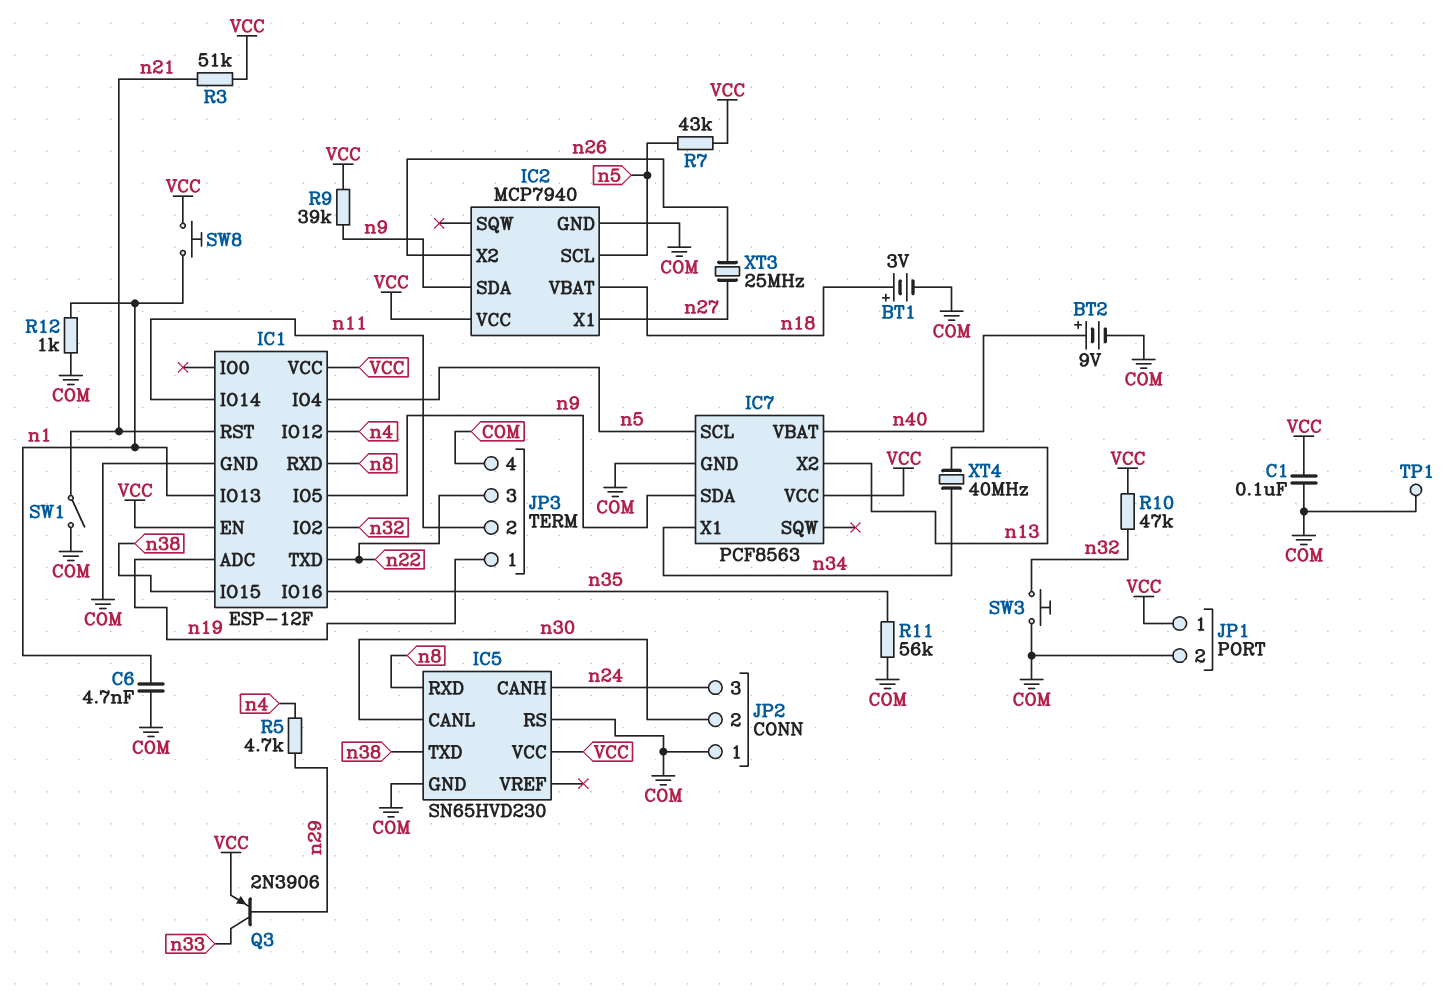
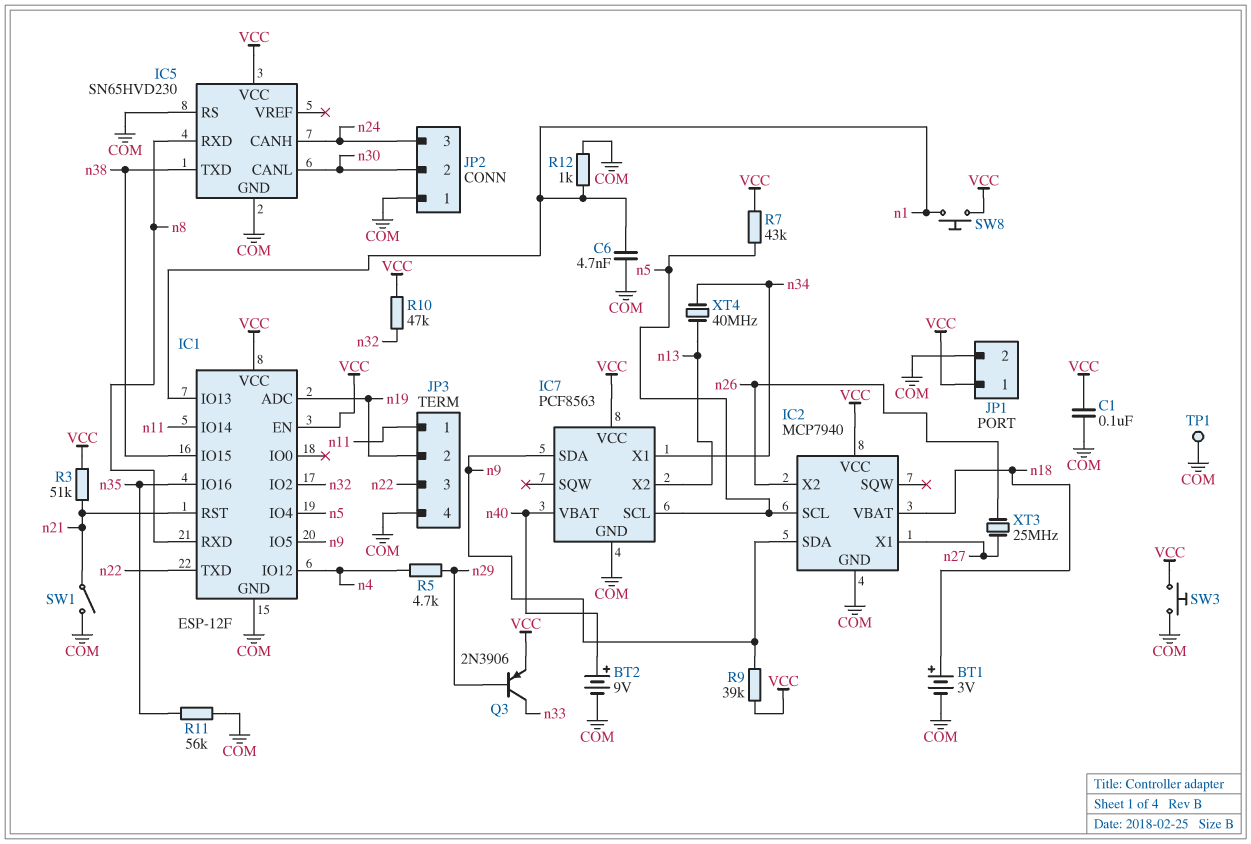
JP3 pin 1: n19 -> n11
JP3 pin 2: n11 -> n19
SW3: button (COM, n32) -> button (COM, VCC)

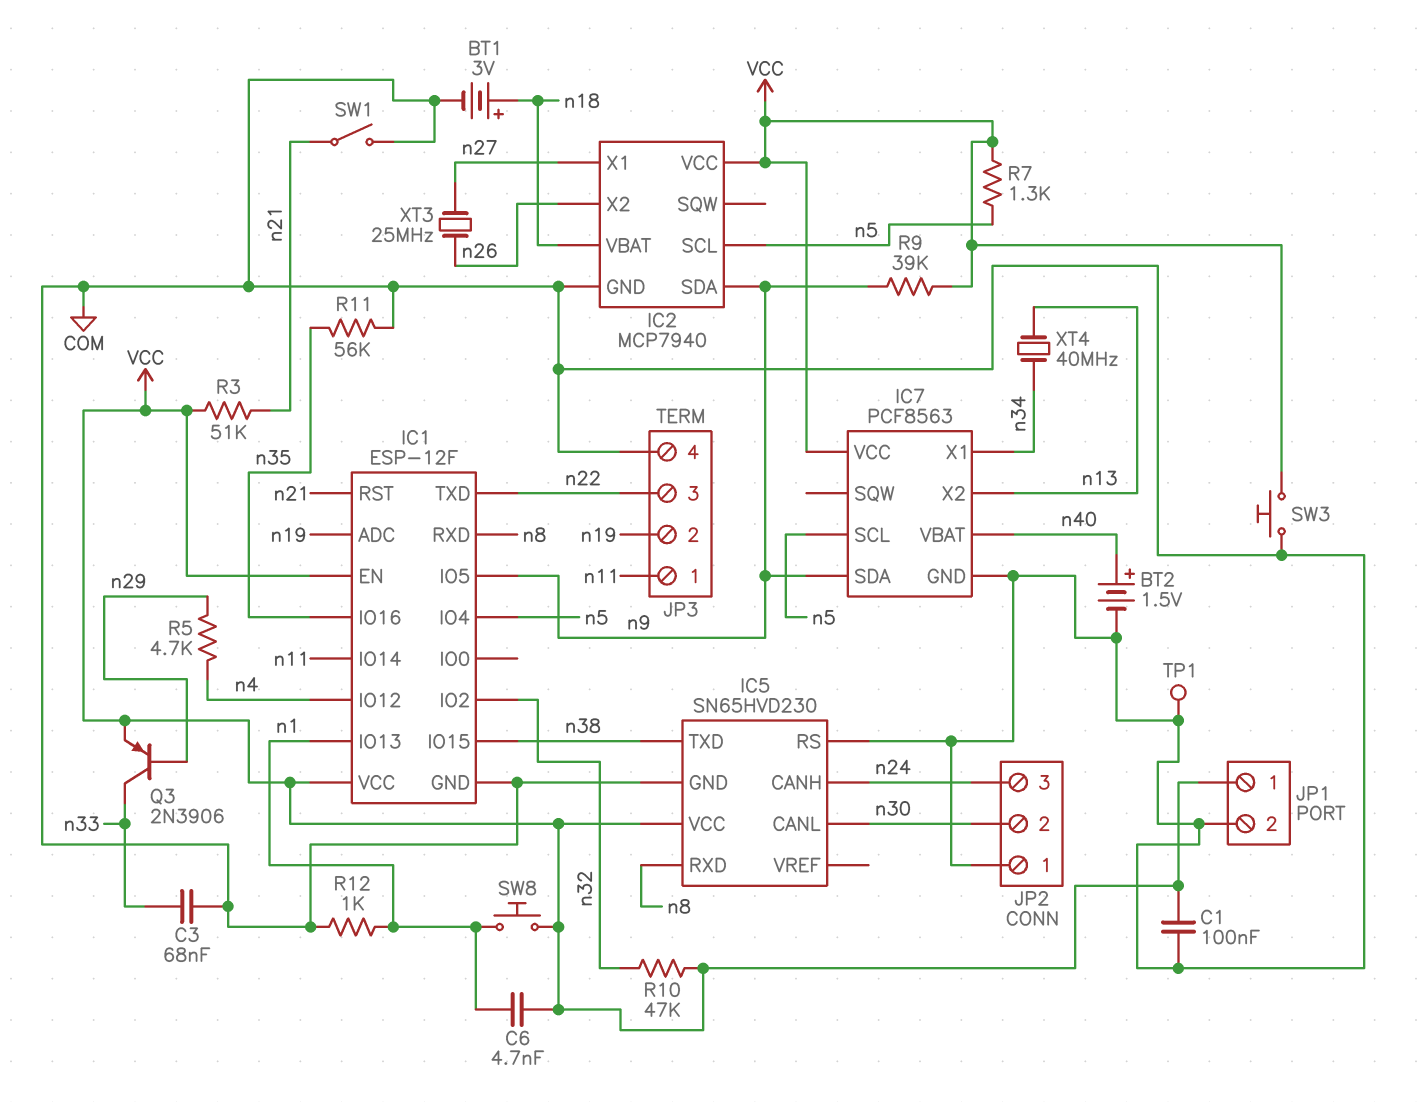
BT2: 9V (plus n40, minus COM) -> 1.5V (plus n40, minus COM)
C3: none -> 68nF (COM, n33)
C6: 4.7nF (COM, n1) -> 4.7nF (VCC, n1)
R7: 43k (VCC, n5) -> 1.3k (VCC, n5)

